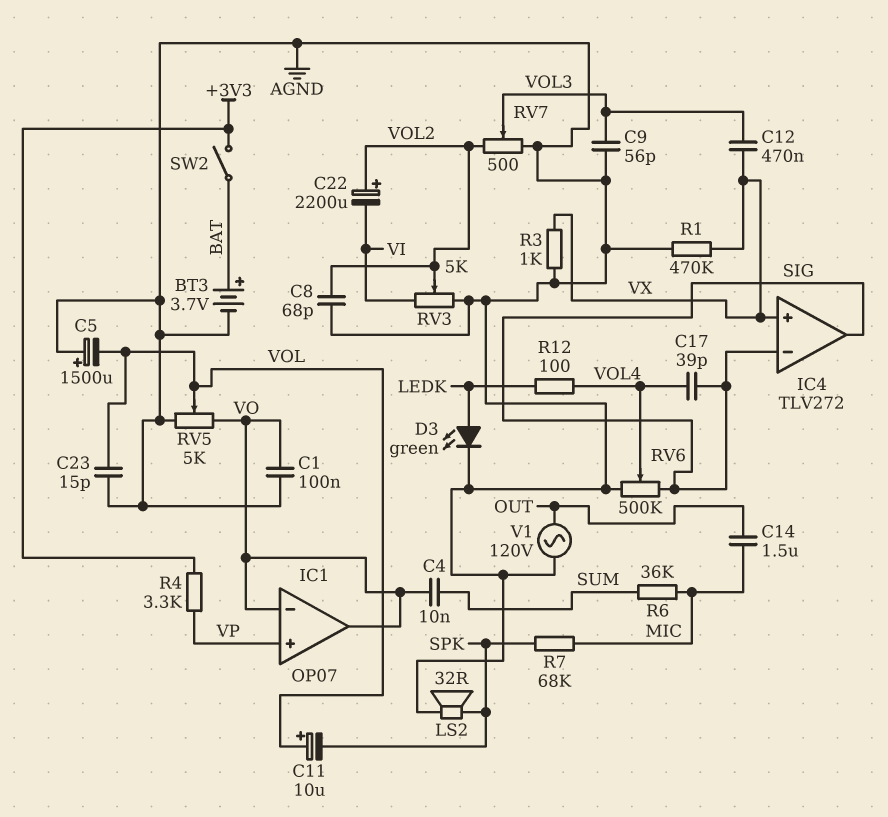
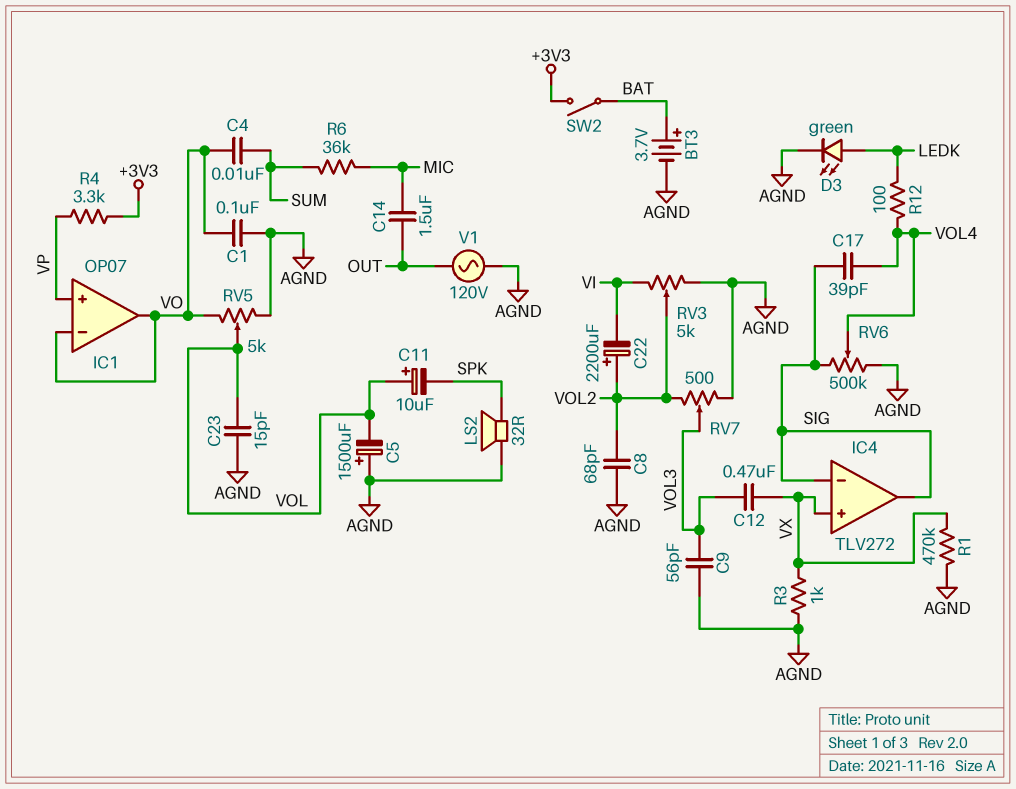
R7: 68k (MIC, SPK) -> none

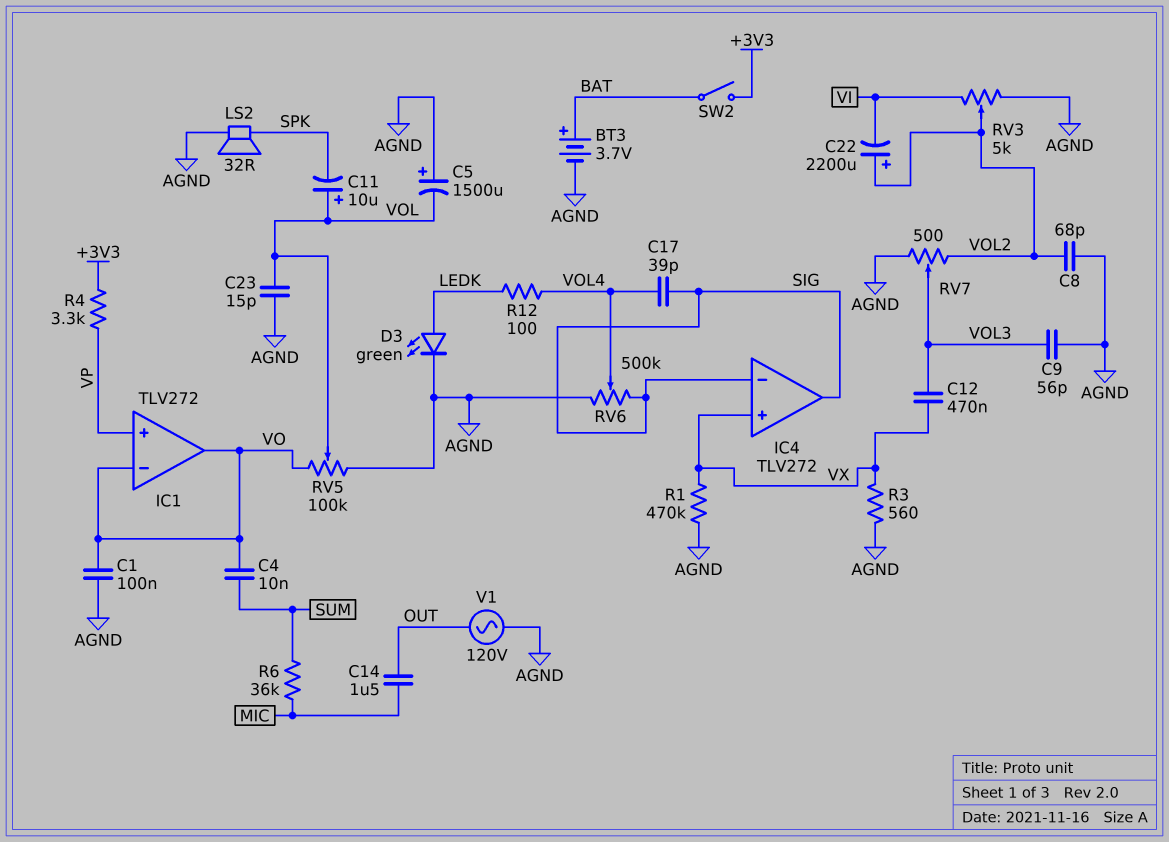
IC1: OP07 -> TLV272
R3: 1k (AGND, VX) -> 560 (AGND, VX)
RV5: 5k (AGND, VO, wiper VOL) -> 100k (AGND, VO, wiper VOL)

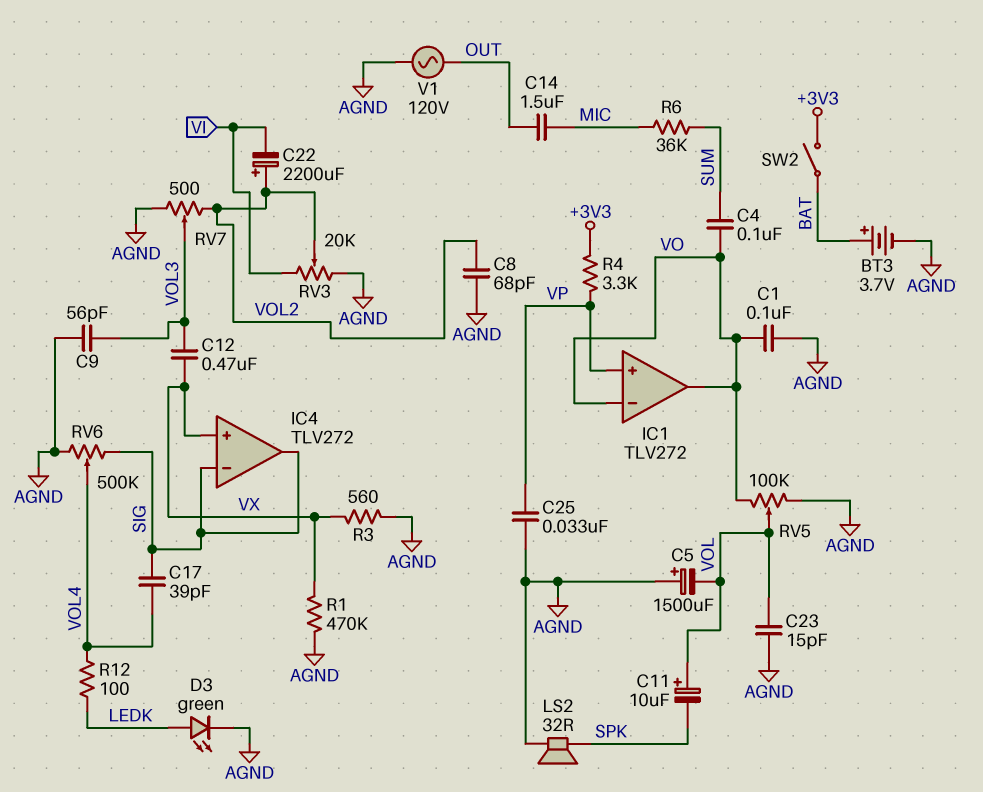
C4: 10nF (SUM, VO) -> 100nF (SUM, VO)
C25: none -> 33nF (AGND, VP)
RV3: 5k (AGND, VI, wiper VOL2) -> 20k (AGND, VI, wiper VOL2)

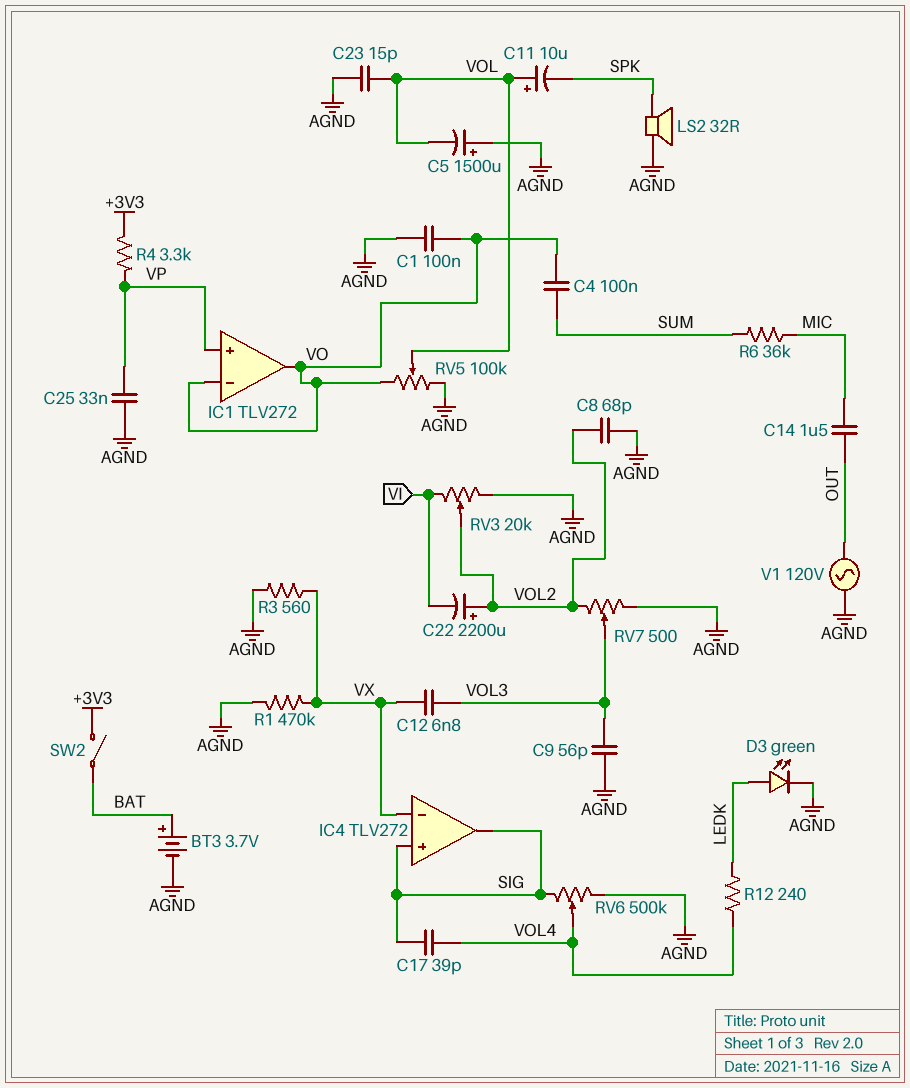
C12: 470nF (VOL3, VX) -> 6.8nF (VOL3, VX)
IC4 pin in+: VX -> SIG
IC4 pin in-: SIG -> VX
R12: 100 (LEDK, VOL4) -> 240 (LEDK, VOL4)

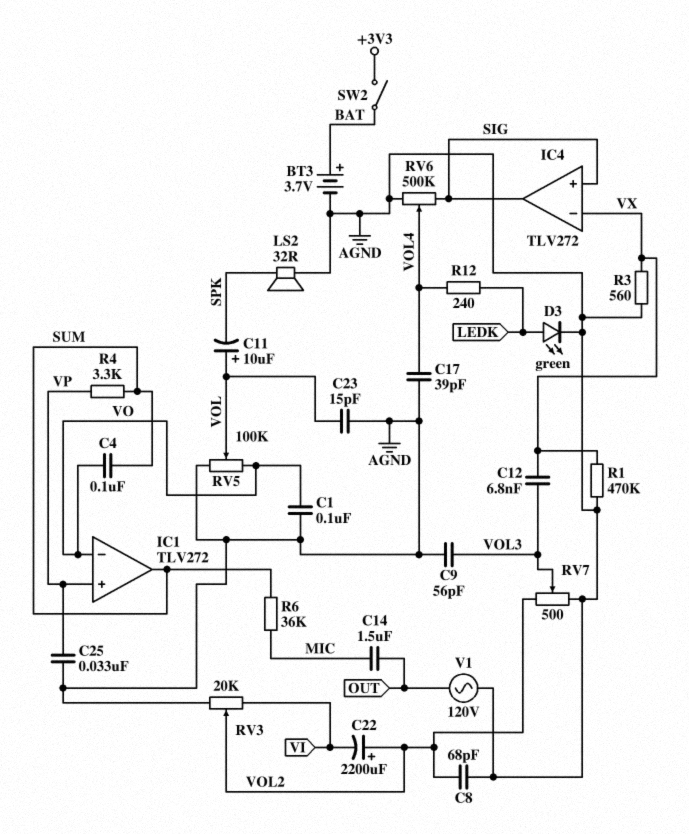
C5: 1500uF (plus AGND, minus VOL) -> none
C17: 39pF (SIG, VOL4) -> 39pF (AGND, VOL4)
IC1 pin out: VO -> SUM
R4: 3.3k (+3V3, VP) -> 3.3k (SUM, VP)

